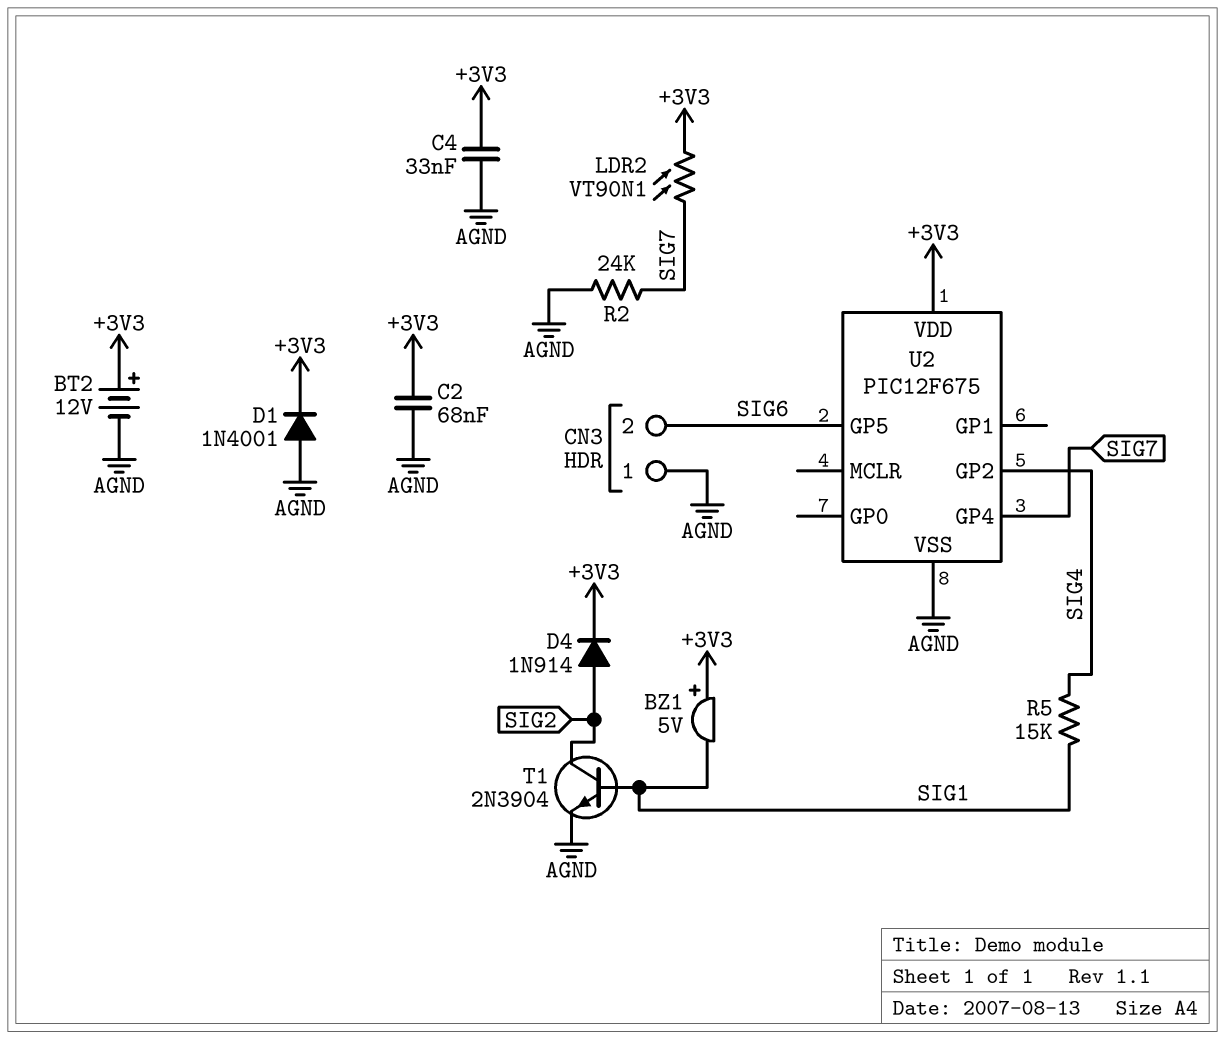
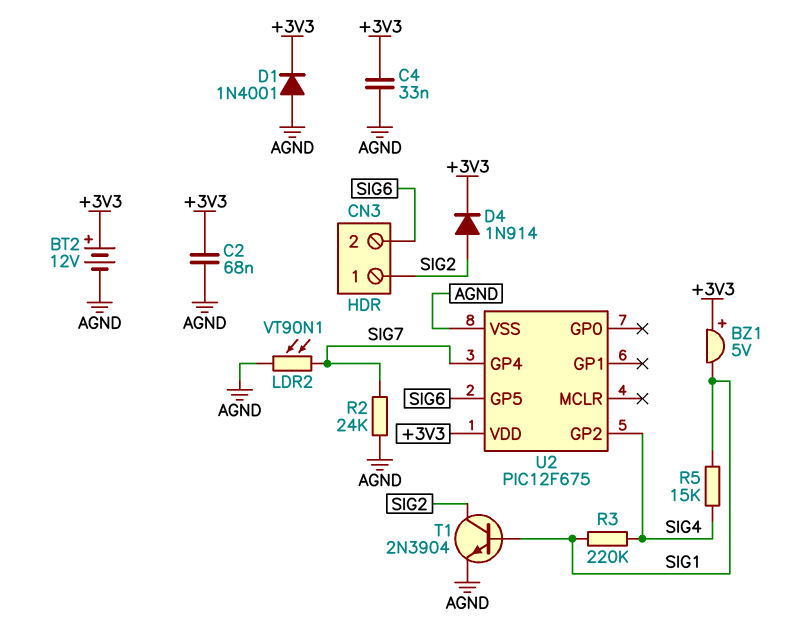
CN3 pin 1: AGND -> SIG2
LDR2: VT90N1 (+3V3, SIG7) -> VT90N1 (AGND, SIG7)
R3: none -> 220k (SIG1, SIG4)

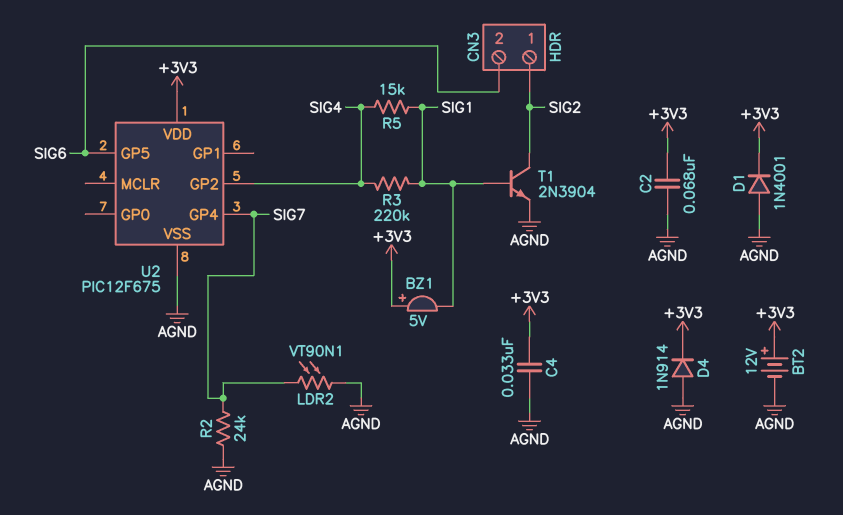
D4: diode 1N914 (A SIG2, K +3V3) -> diode 1N914 (A AGND, K +3V3)

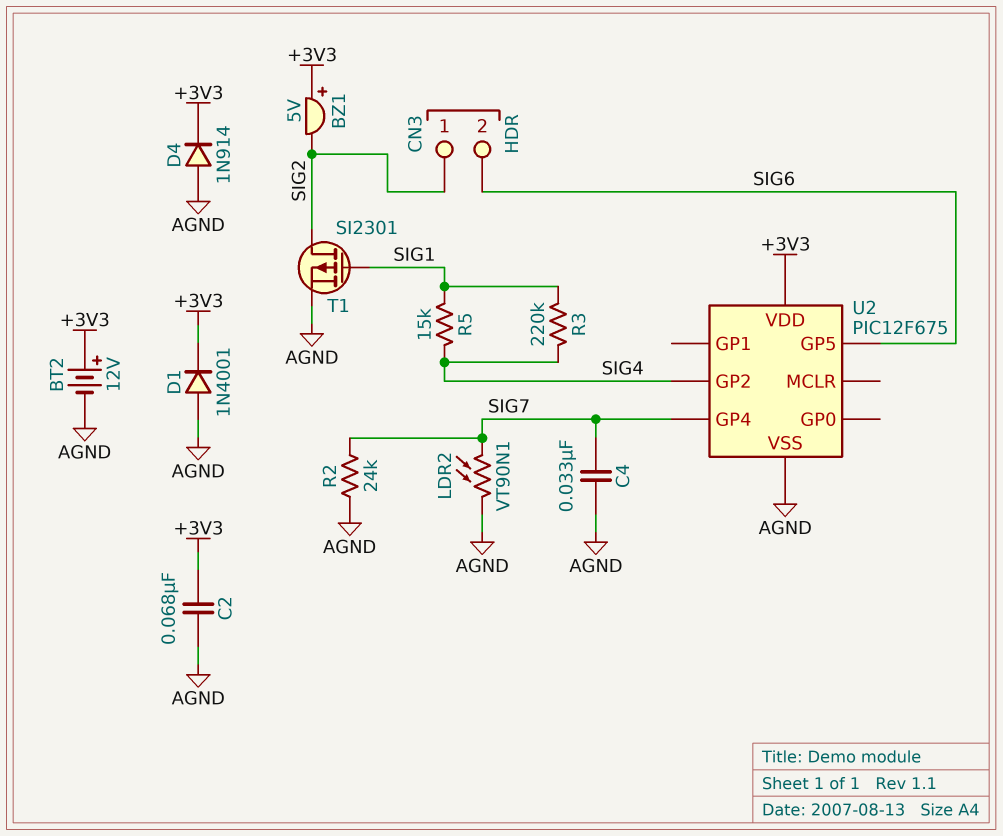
BZ1: buzzer 5V (plus +3V3, minus SIG1) -> buzzer 5V (plus +3V3, minus SIG2)
C4: 33nF (+3V3, AGND) -> 33nF (AGND, SIG7)
T1: NPN 2N3904 (B SIG1, C SIG2, E AGND) -> PMOS SI2301 (G SIG1, D SIG2, S AGND)

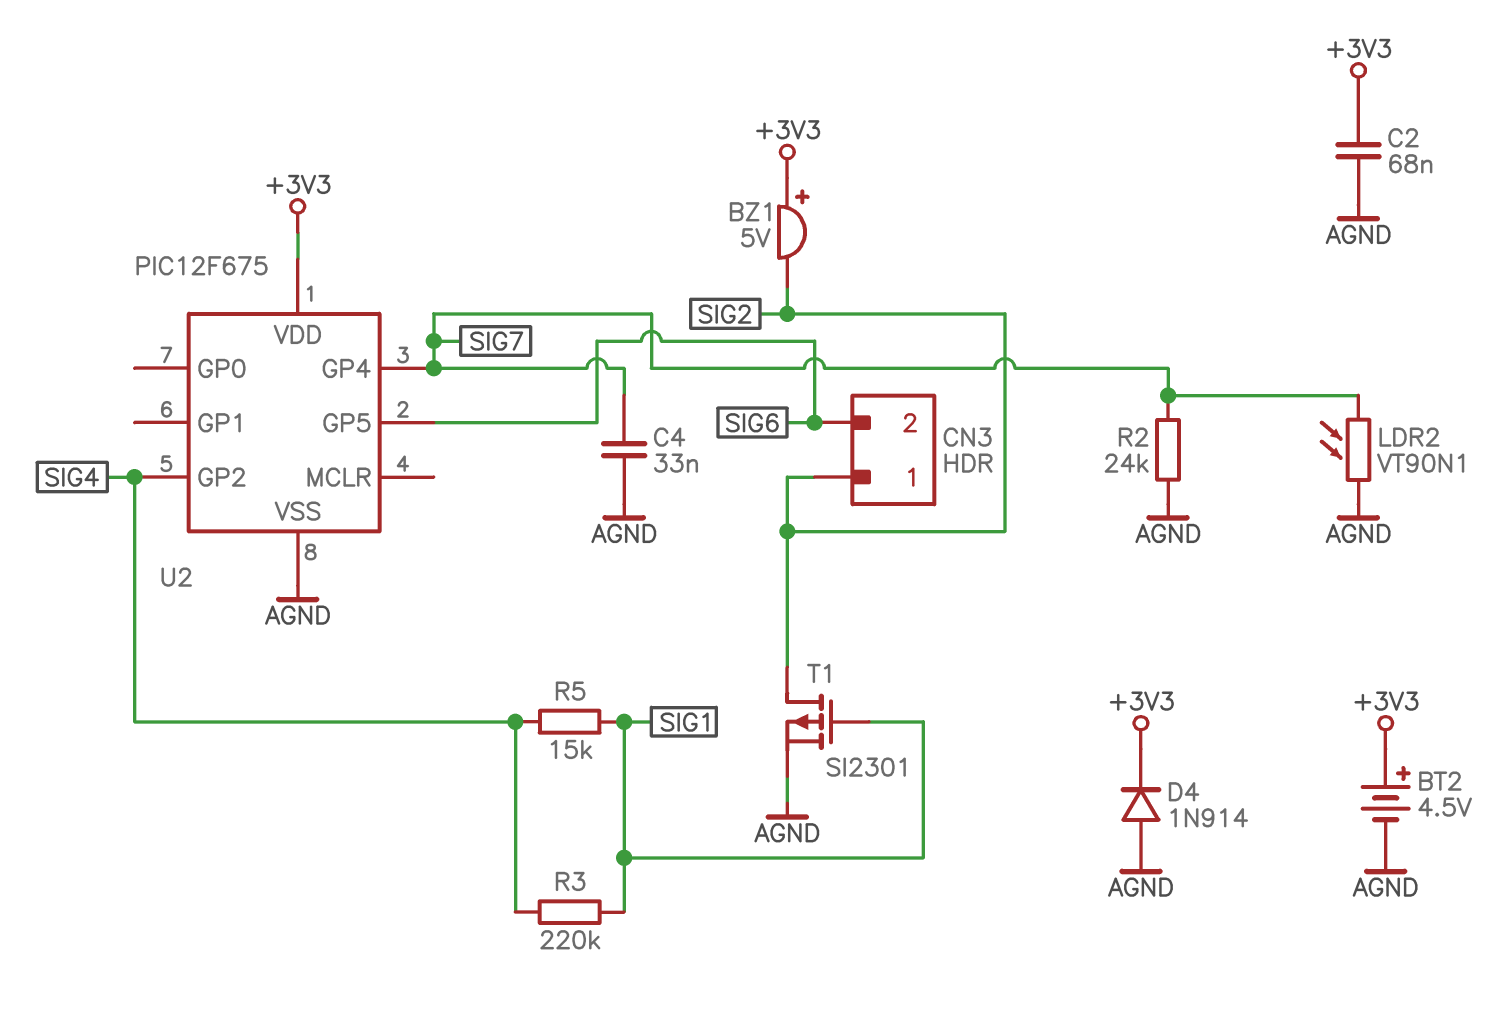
BT2: 12V (plus +3V3, minus AGND) -> 4.5V (plus +3V3, minus AGND)
D1: diode 1N4001 (A AGND, K +3V3) -> none

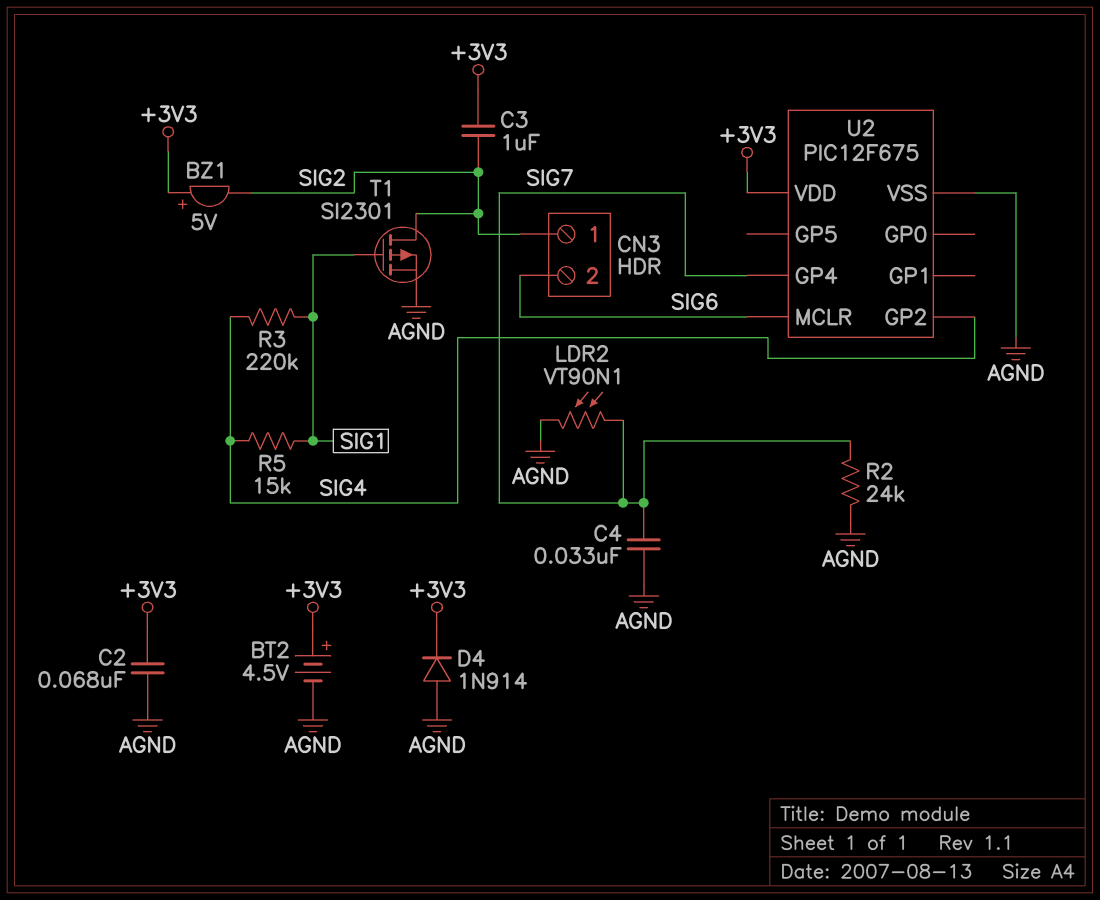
C3: none -> 1uF (+3V3, SIG2)
U2 pin GP5: SIG6 -> none
U2 pin MCLR: none -> SIG6

